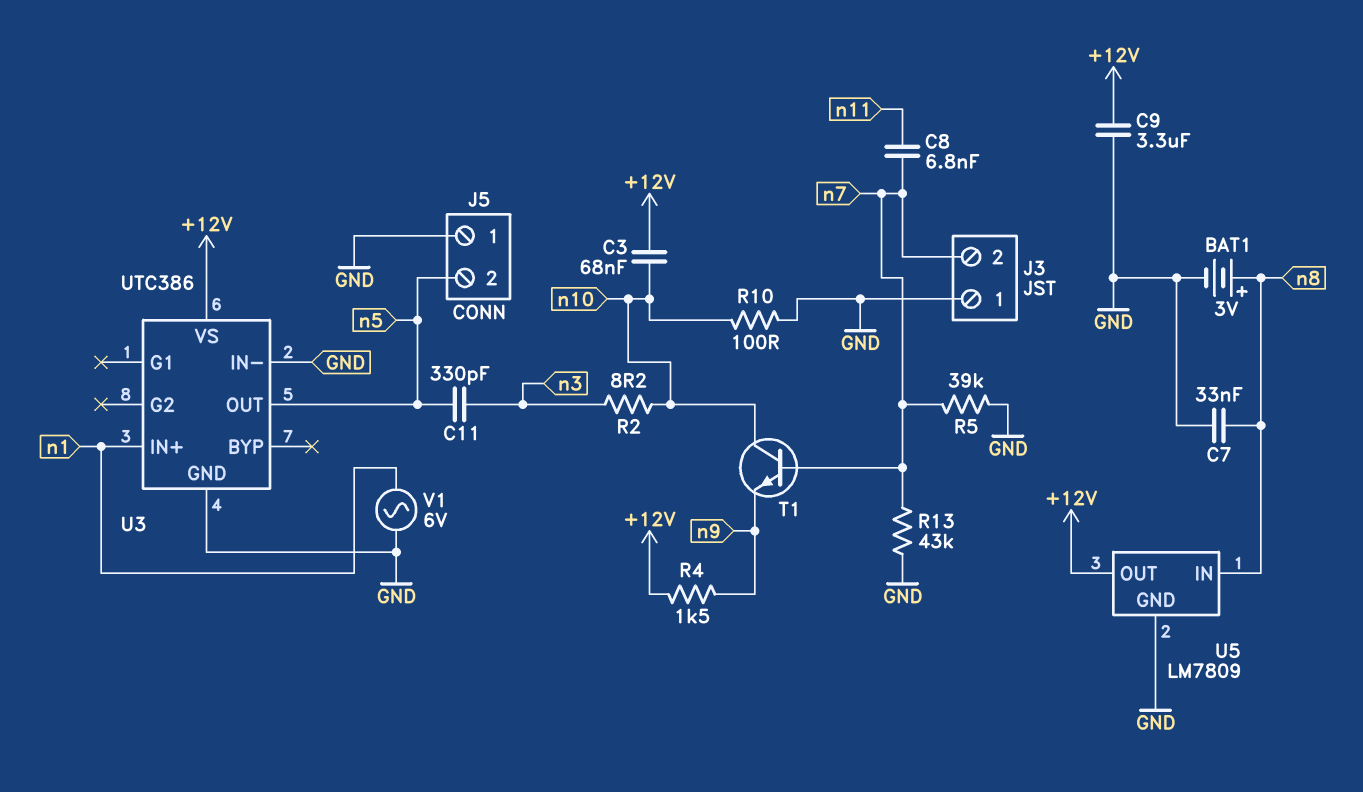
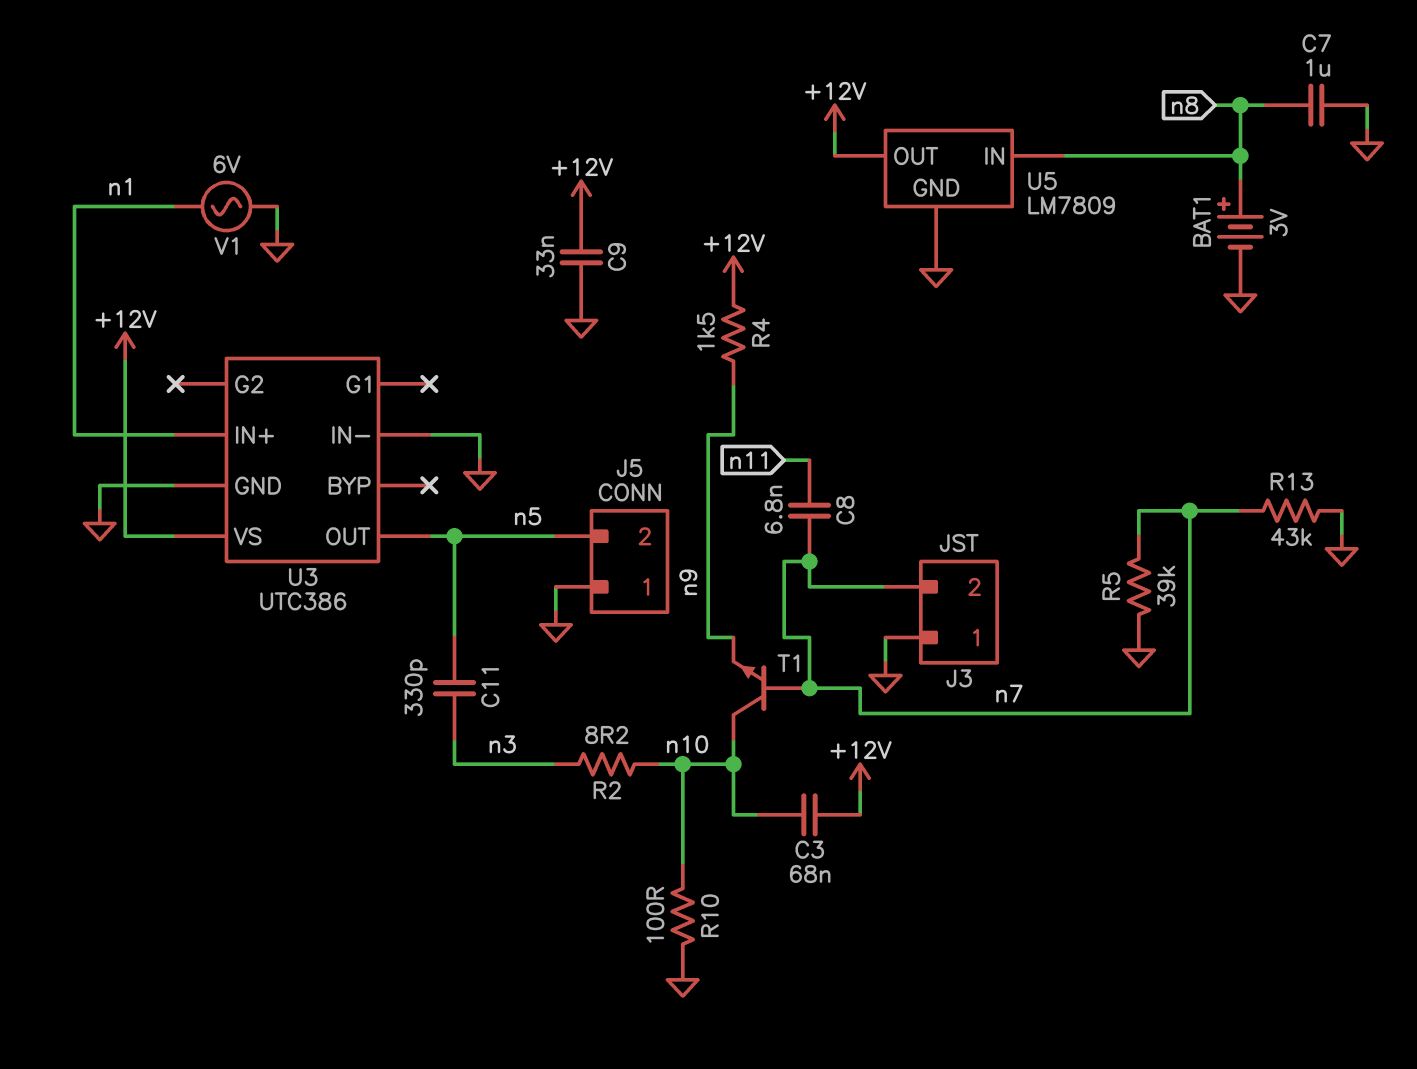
C7: 33nF (GND, n8) -> 1uF (GND, n8)
C9: 3.3uF (+12V, GND) -> 33nF (+12V, GND)

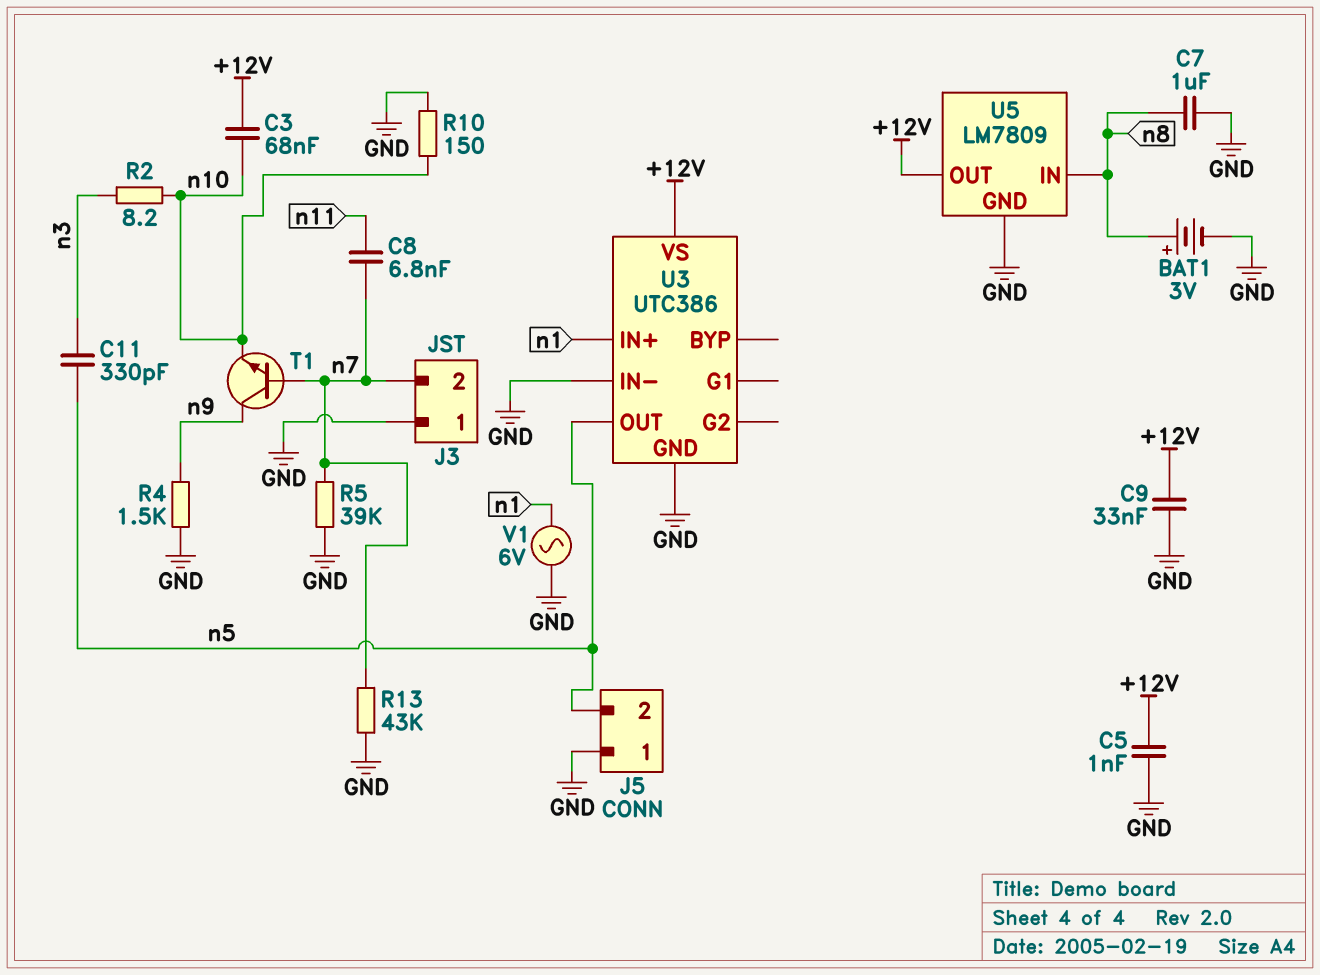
C5: none -> 1nF (+12V, GND)
R4: 1.5k (+12V, n9) -> 1.5k (GND, n9)
R10: 100 (GND, n10) -> 150 (GND, n10)
T1: NPN (B n7, C n10, E n9) -> NPN (B n7, C n9, E n10)

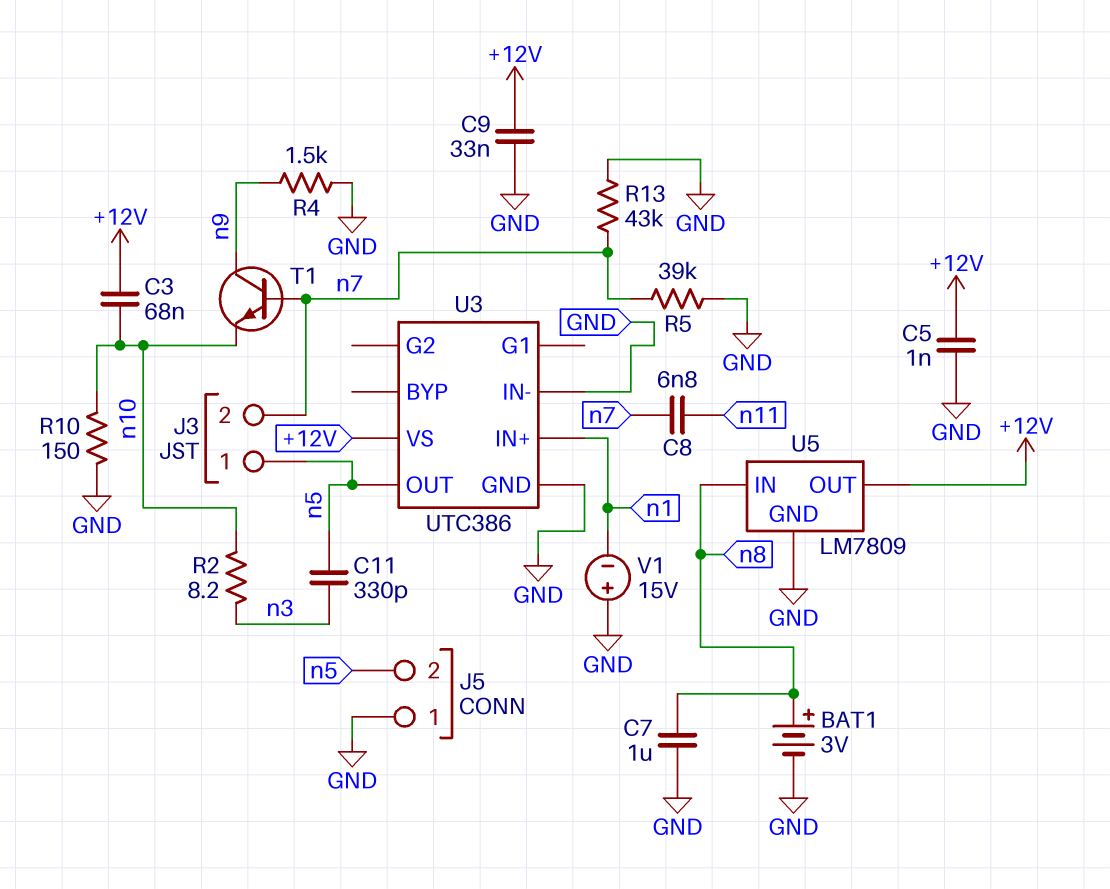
J3 pin 1: GND -> n5
V1: AC 6V (GND, n1) -> 15V (plus GND, minus n1)

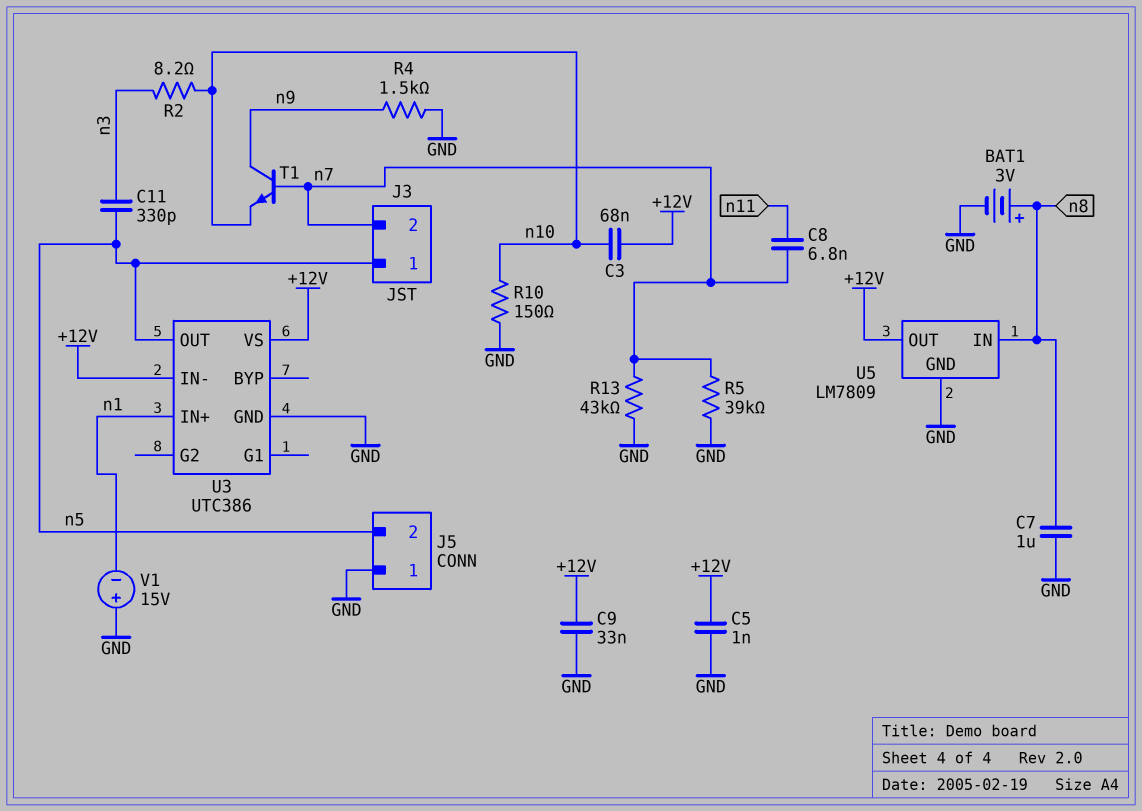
U3 pin IN-: GND -> +12V

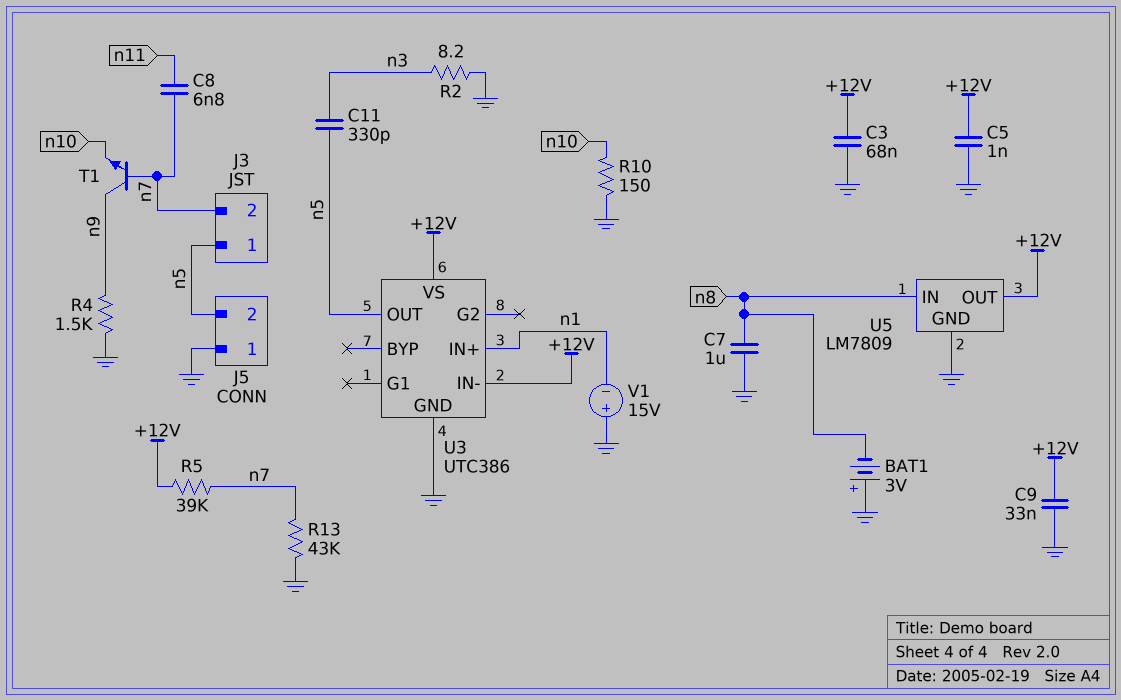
BAT1: 3V (plus n8, minus GND) -> 3V (plus GND, minus n8)
C3: 68nF (+12V, n10) -> 68nF (+12V, GND)
R2: 8.2 (n3, n10) -> 8.2 (GND, n3)
R5: 39k (GND, n7) -> 39k (+12V, n7)

